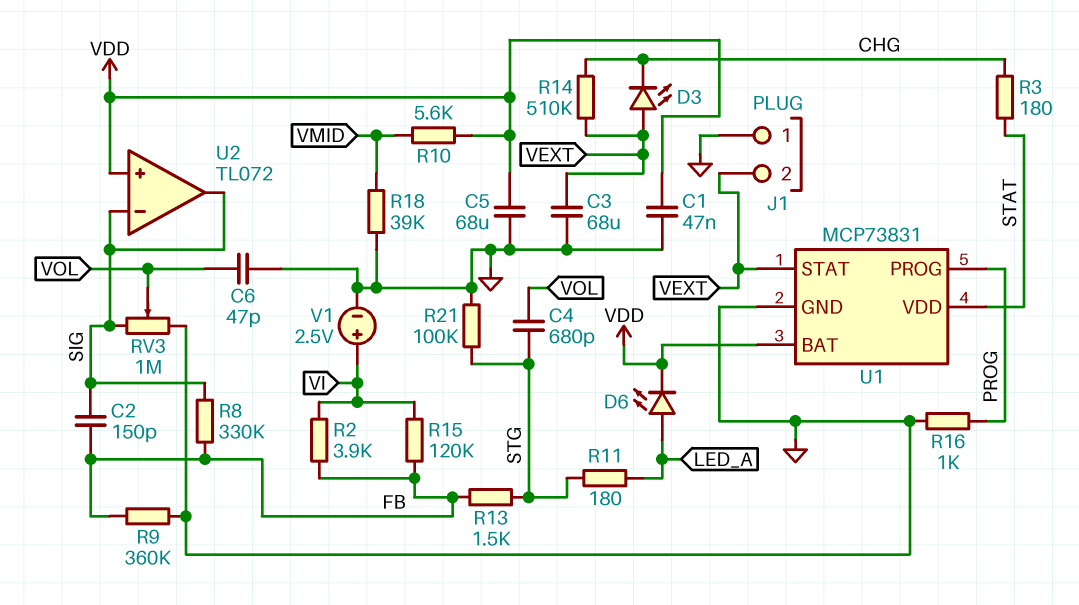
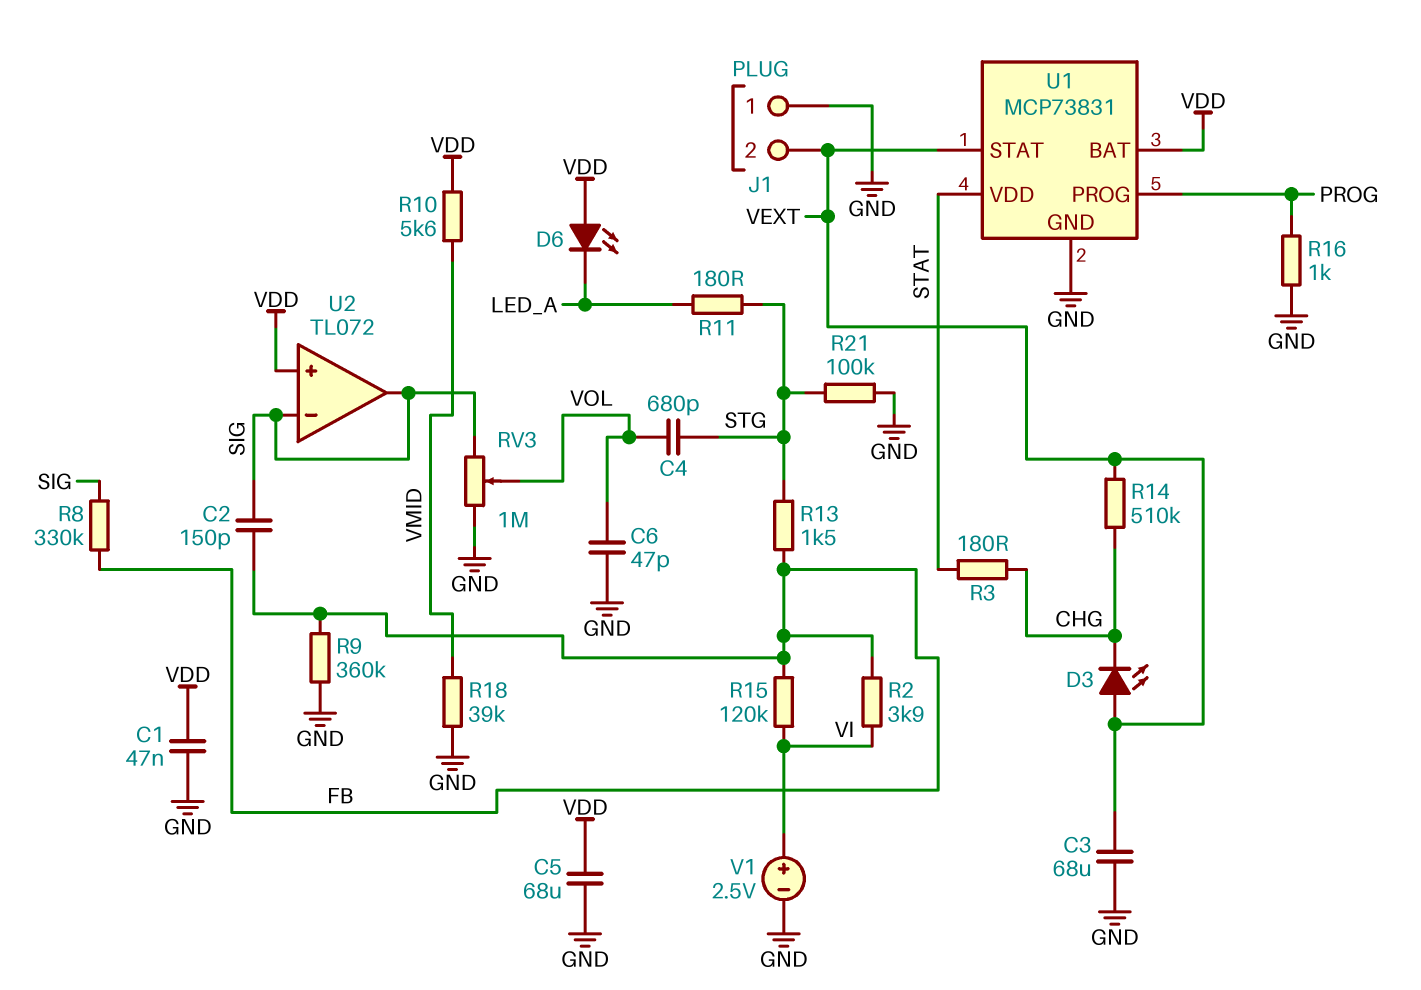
D6: LED (A LED_A, K VDD) -> LED (A VDD, K LED_A)

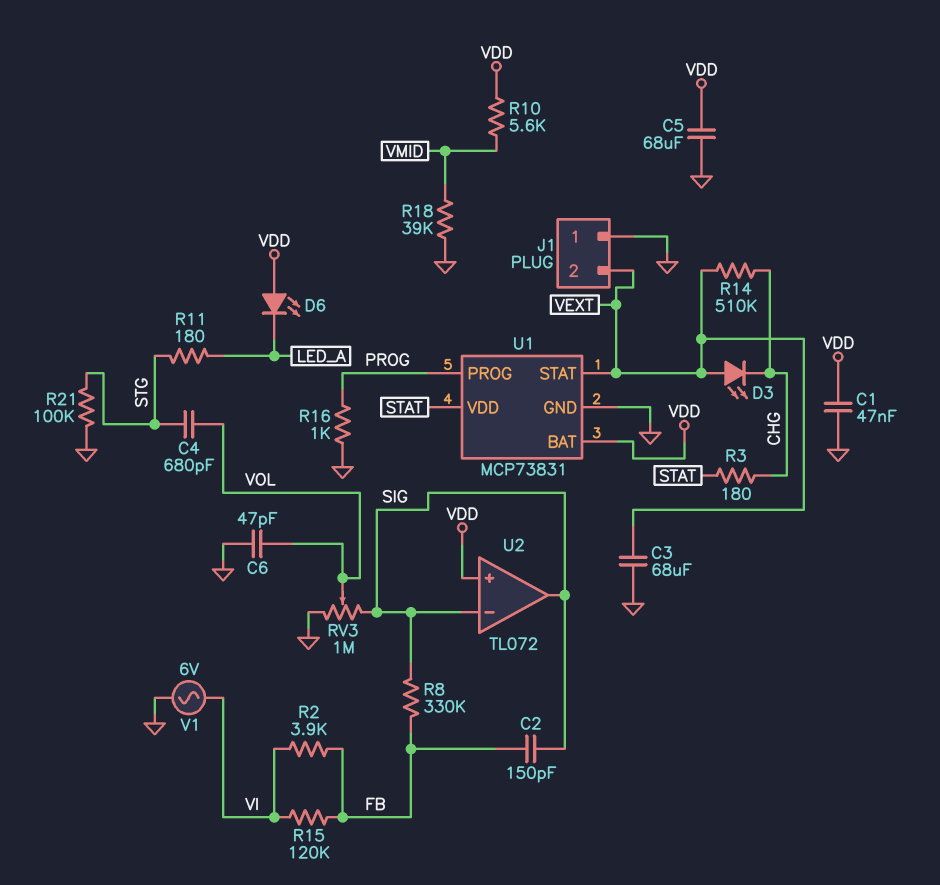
R9: 360k (FB, GND) -> none
R13: 1.5k (FB, STG) -> none
V1: 2.5V (plus VI, minus GND) -> AC 6V (GND, VI)

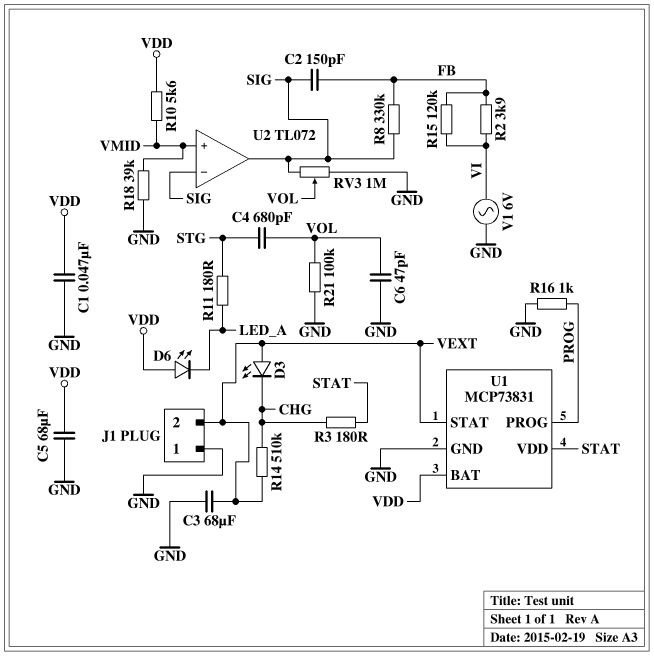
R21: 100k (GND, STG) -> 100k (GND, VOL)
U2 pin in+: VDD -> VMID

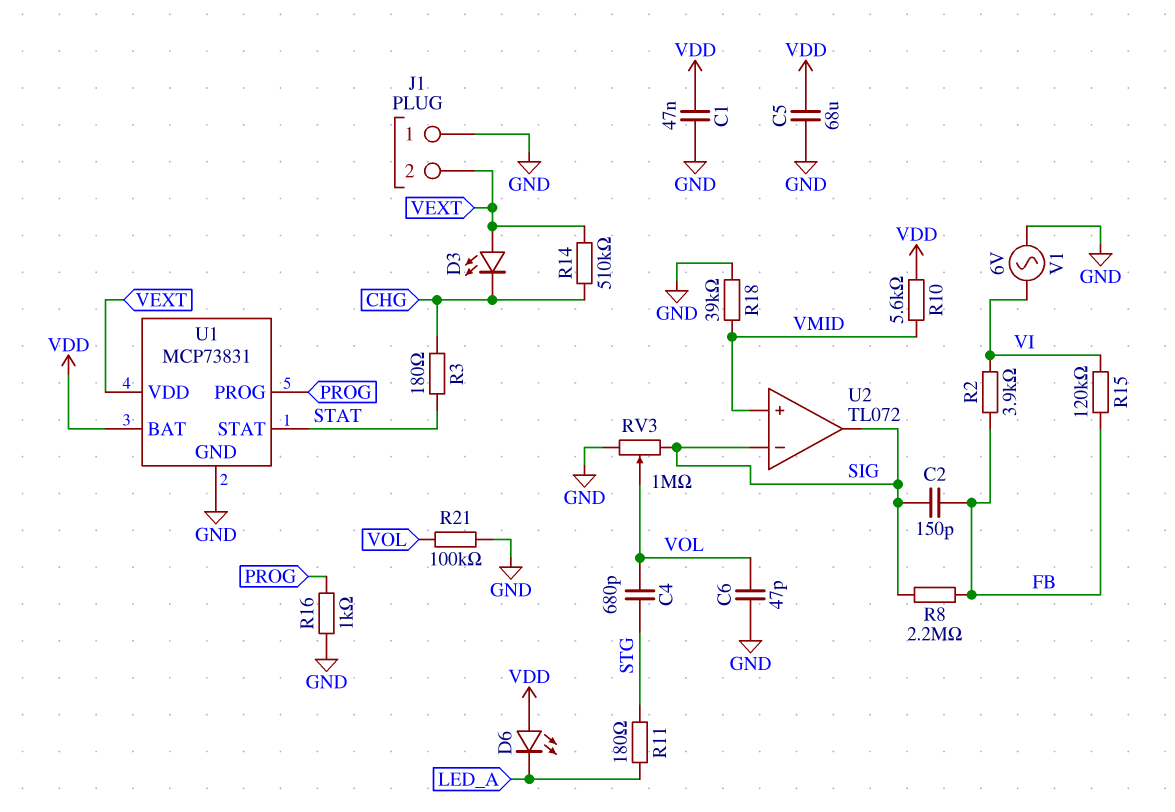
C3: 68uF (GND, VEXT) -> none
R8: 330k (FB, SIG) -> 2.2M (FB, SIG)
U1 pin STAT: VEXT -> STAT
U1 pin VDD: STAT -> VEXT

